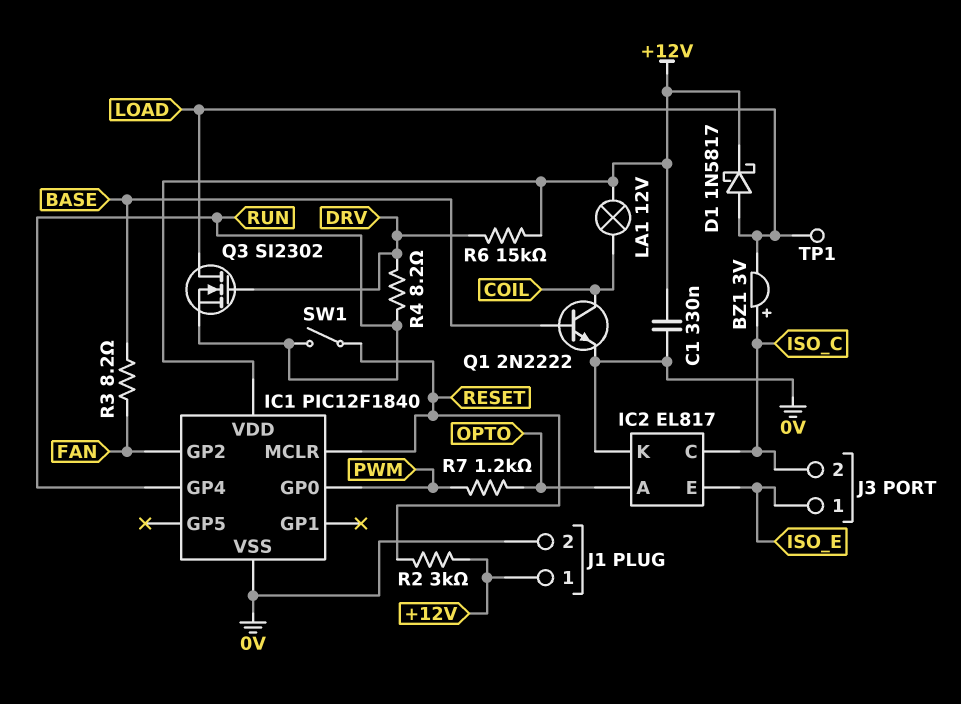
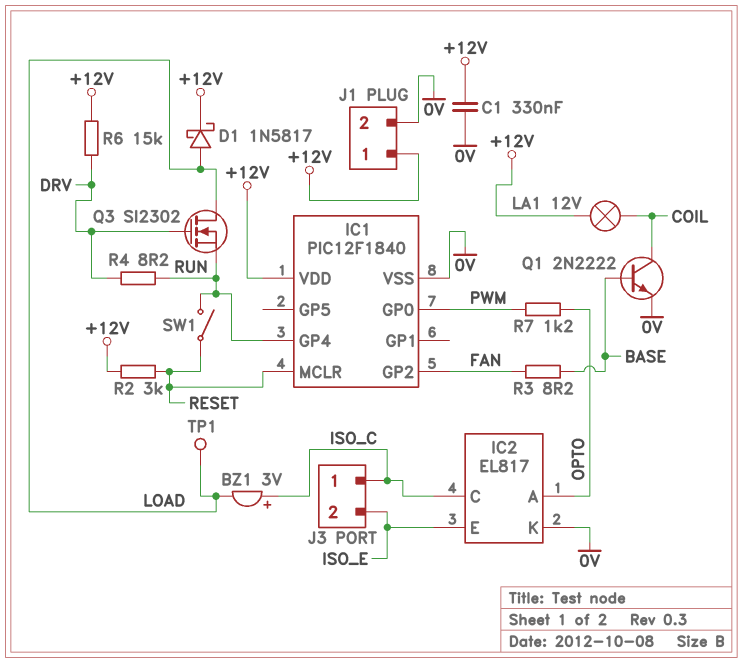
J3 pin 1: ISO_E -> ISO_C
J3 pin 2: ISO_C -> ISO_E

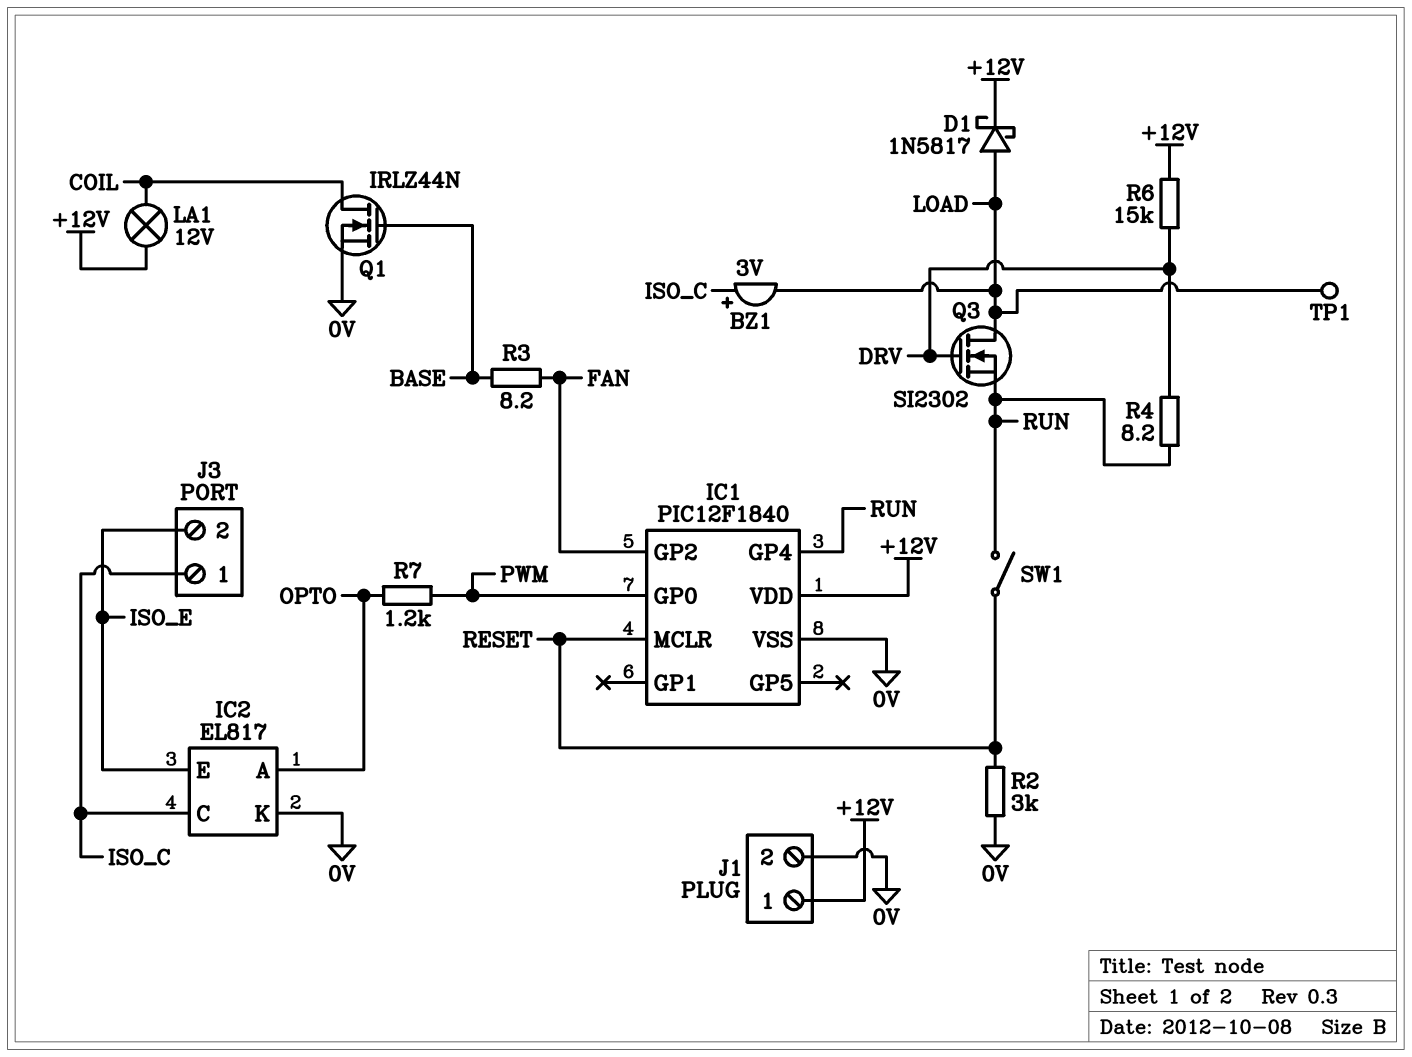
C1: 330nF (+12V, 0V) -> none
Q1: NPN 2N2222 (B BASE, C COIL, E 0V) -> NMOS IRLZ44N (G BASE, D COIL, S 0V)
R2: 3k (+12V, RESET) -> 3k (0V, RESET)

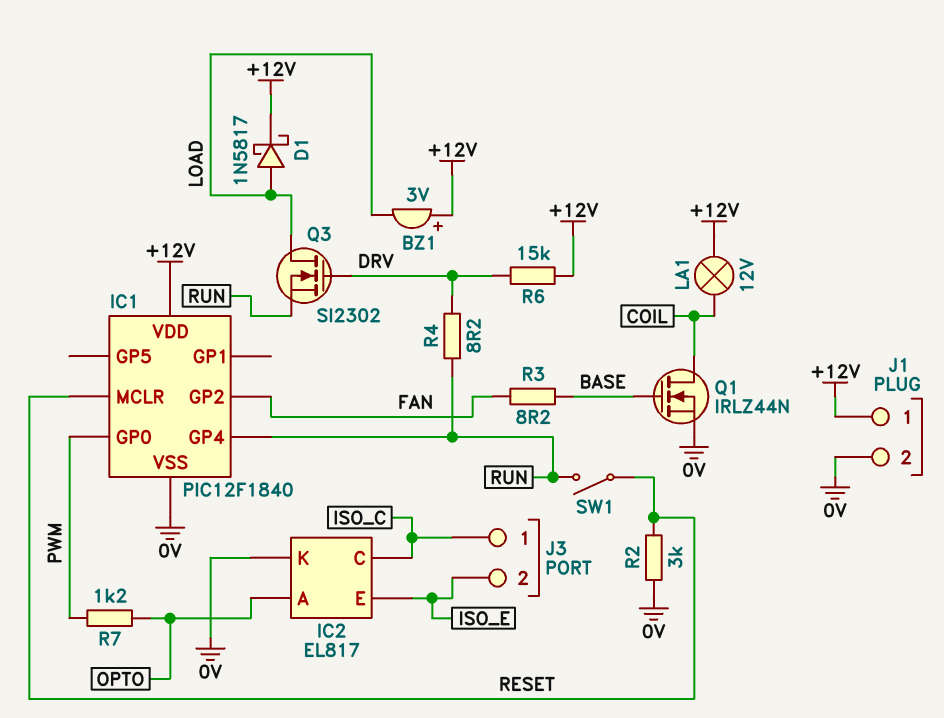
BZ1: buzzer 3V (plus ISO_C, minus LOAD) -> buzzer 3V (plus +12V, minus LOAD)
TP1: test point (LOAD) -> none

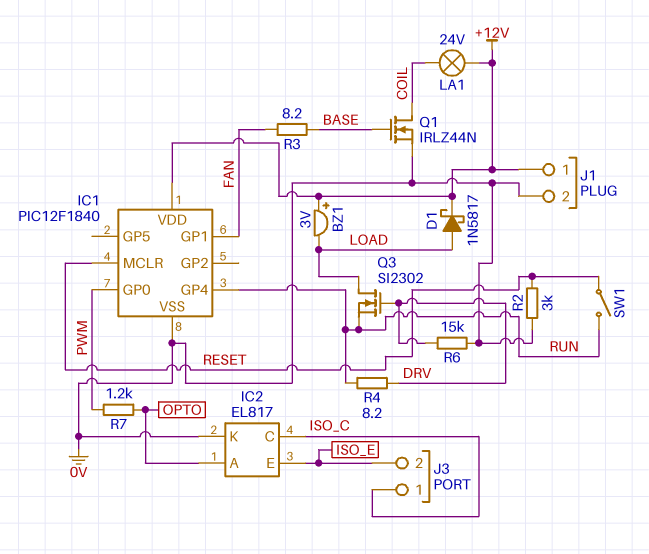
IC1 pin GP1: none -> FAN
IC1 pin GP2: FAN -> none
LA1: lamp 12V (+12V, COIL) -> lamp 24V (+12V, COIL)
R6: 15k (+12V, DRV) -> 15k (0V, DRV)

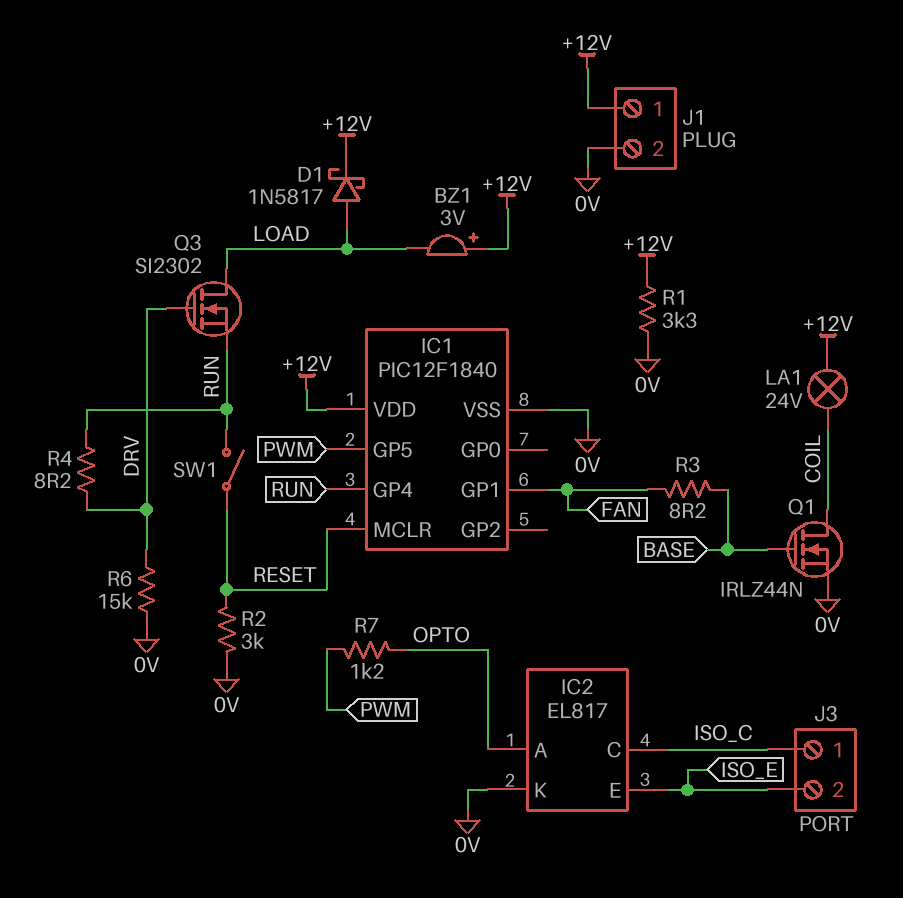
IC1 pin GP0: PWM -> none
IC1 pin GP5: none -> PWM
R1: none -> 3.3k (+12V, 0V)

